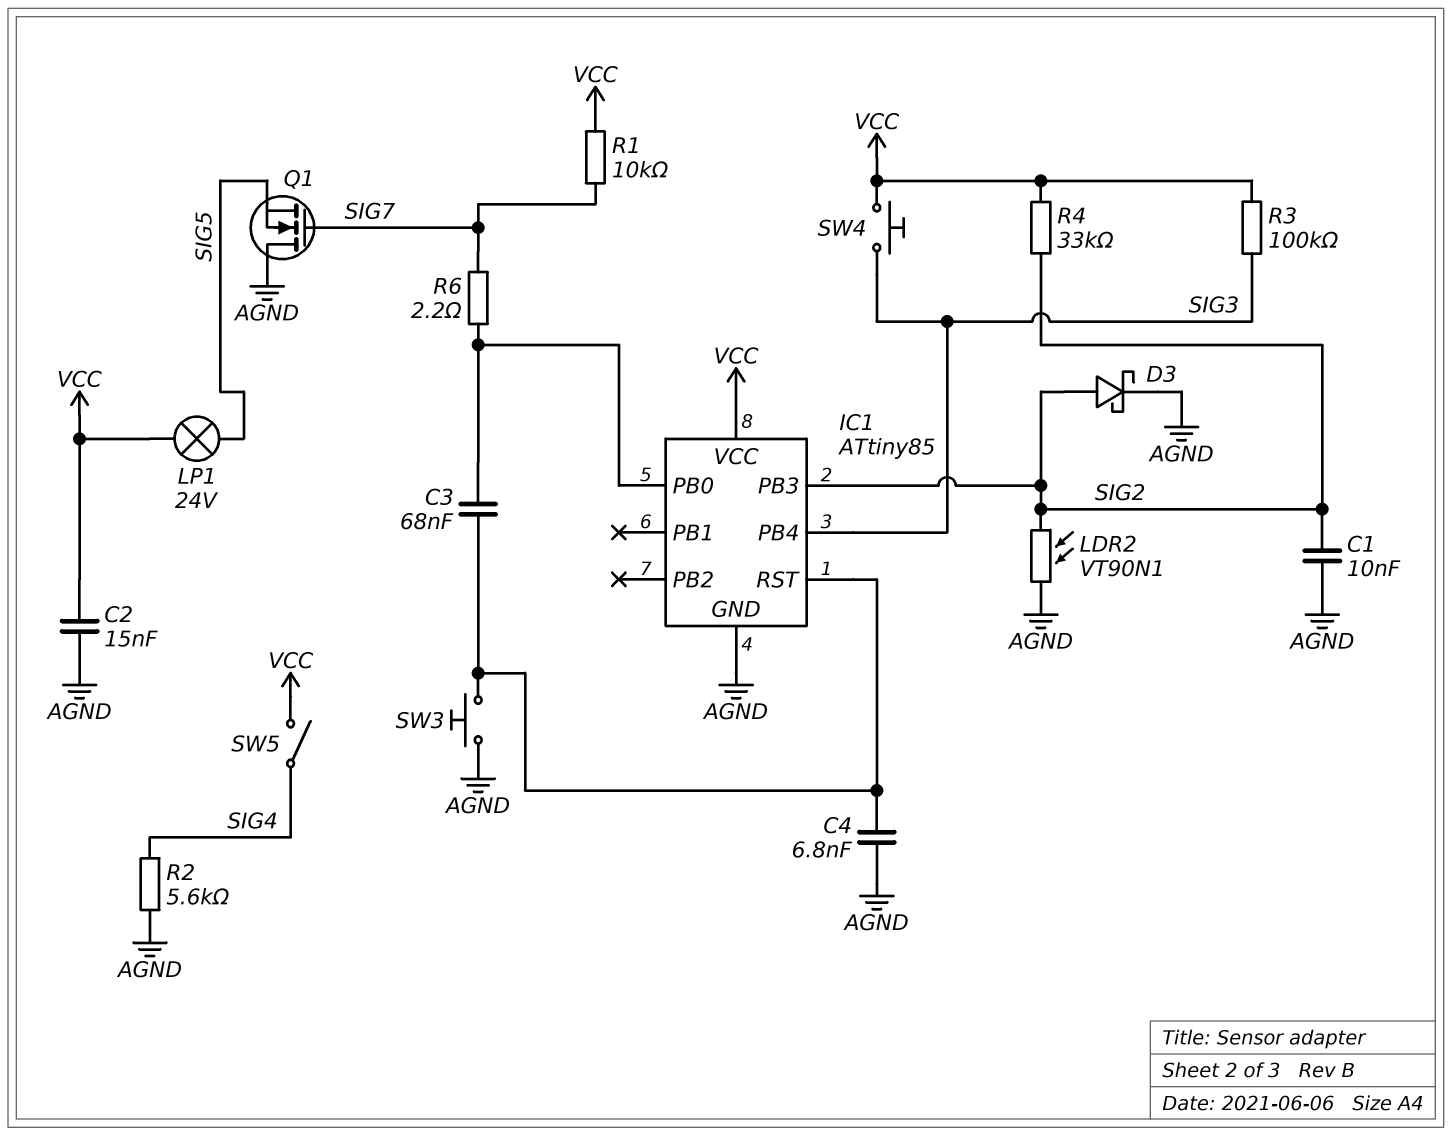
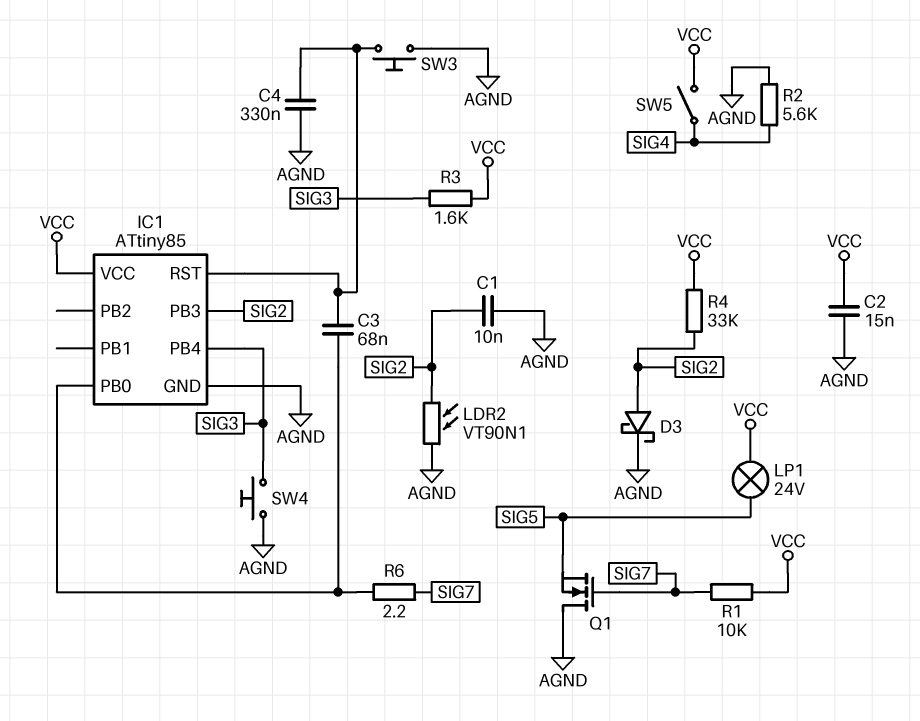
C4: 6.8nF (AGND, IC1/RST) -> 330nF (AGND, IC1/RST)
R3: 100k (SIG3, VCC) -> 1.6k (SIG3, VCC)
SW4: button (SIG3, VCC) -> button (AGND, SIG3)

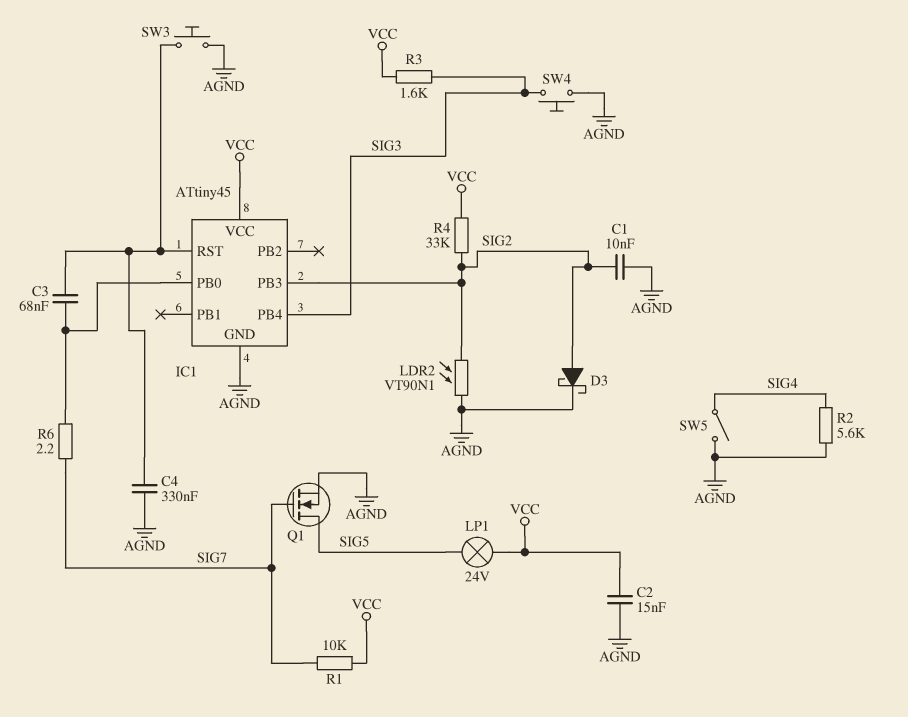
IC1: ATtiny85 -> ATtiny45
Q1: NMOS (G SIG7, D AGND, S SIG5) -> NMOS (G SIG7, D SIG5, S AGND)
SW5: switch (SIG4, VCC) -> switch (AGND, SIG4)

